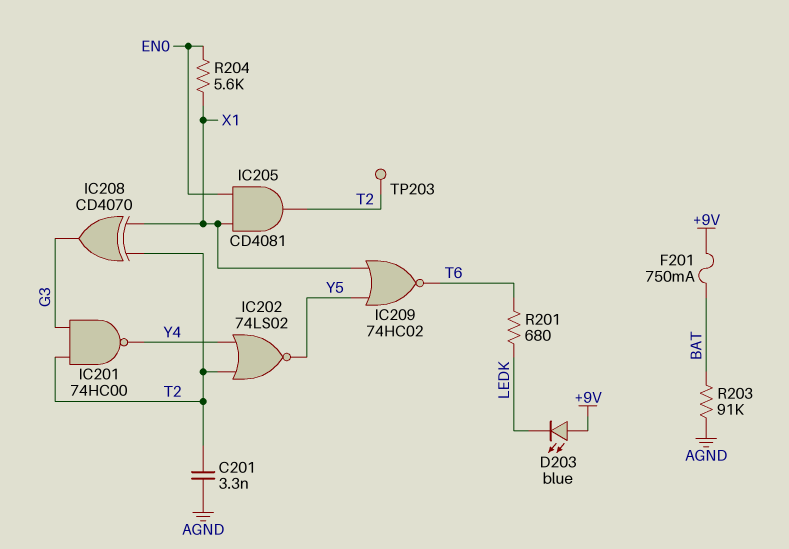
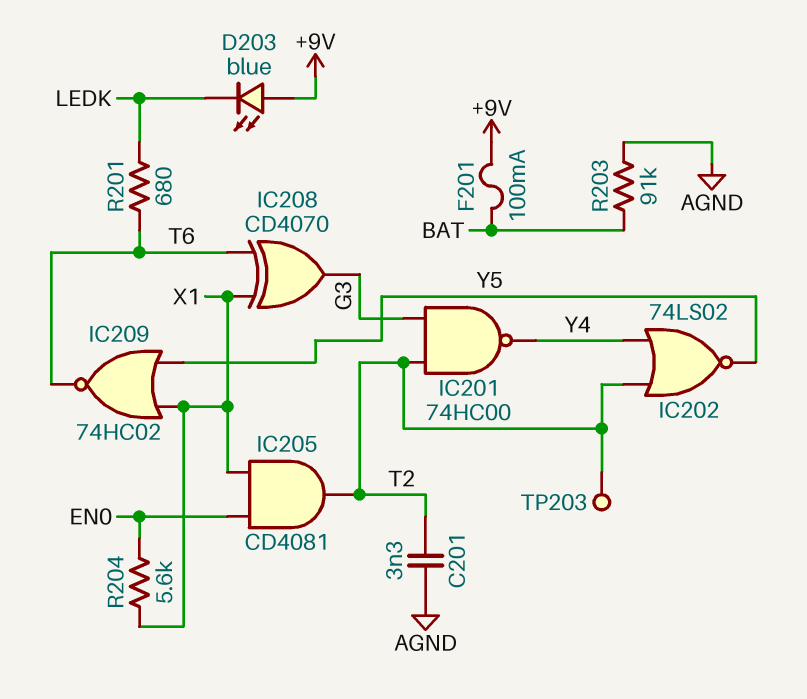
F201: 750mA (+9V, BAT) -> 100mA (+9V, BAT)
IC208: XOR CD4070 (in T2, in X1, out G3) -> XOR CD4070 (in T6, in X1, out G3)

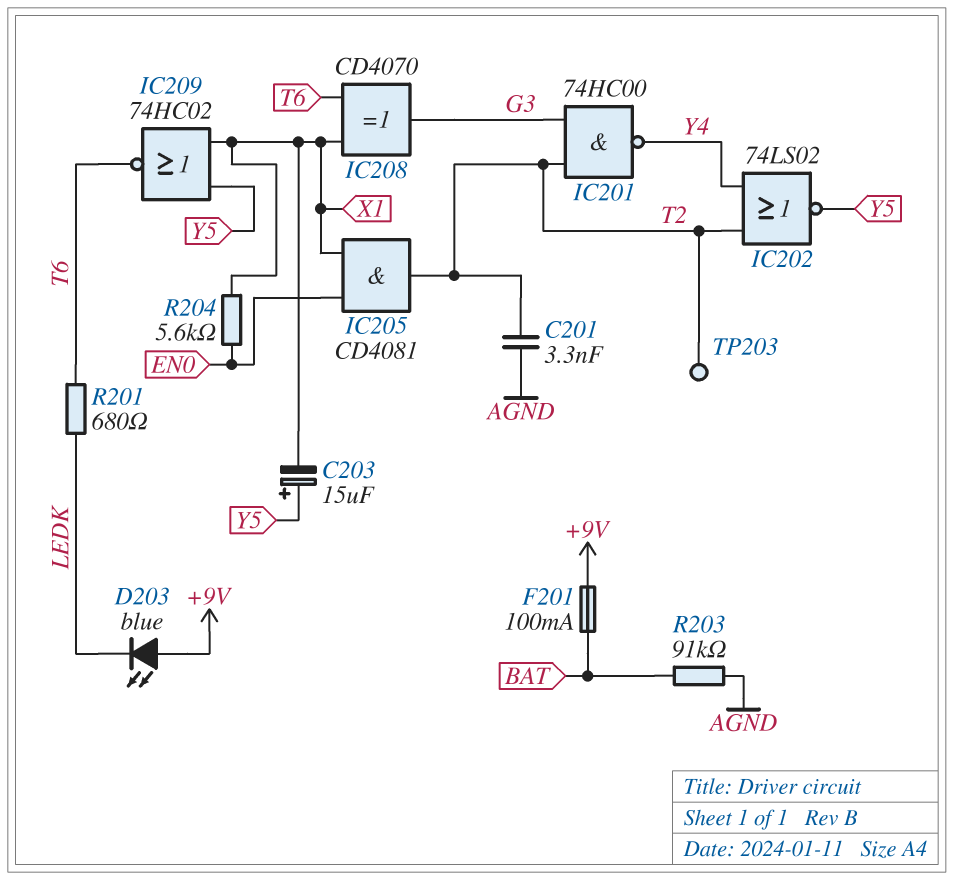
C203: none -> 15uF (plus Y5, minus X1)

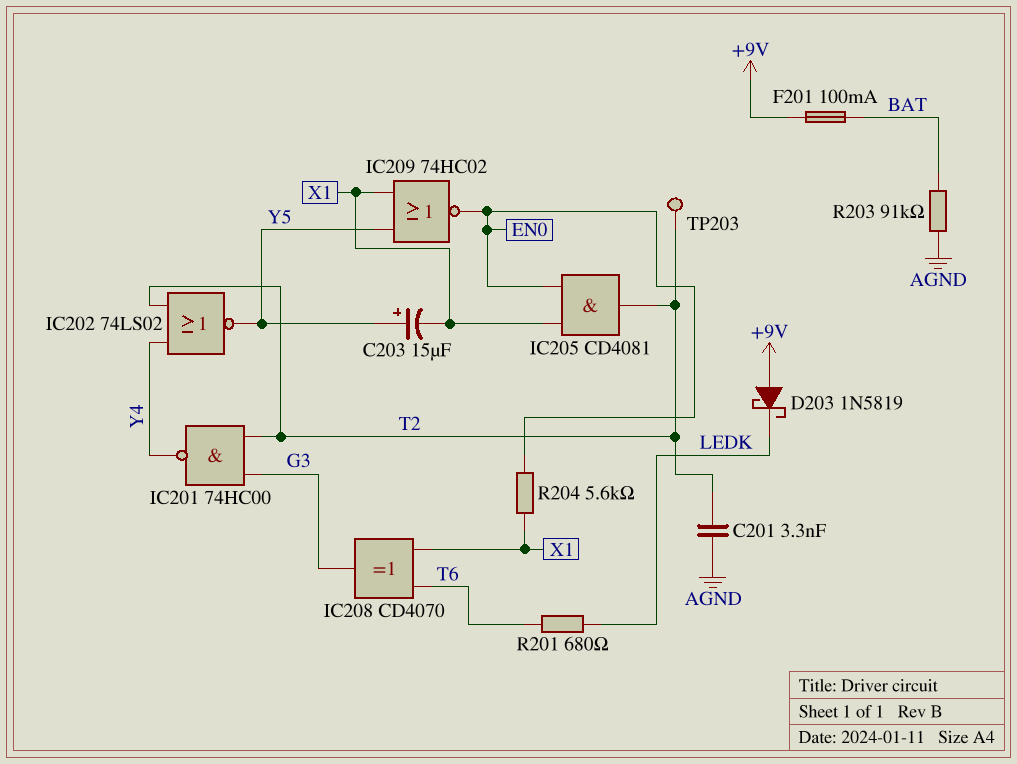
D203: LED blue (A +9V, K LEDK) -> schottky 1N5819 (A +9V, K LEDK)
IC209: NOR 74HC02 (in X1, in Y5, out T6) -> NOR 74HC02 (in X1, in Y5, out EN0)

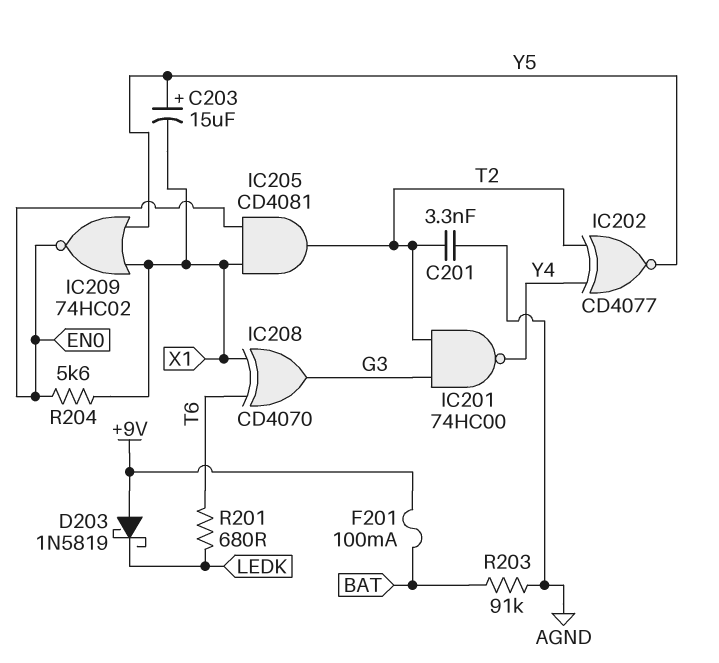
IC202: NOR 74LS02 (in T2, in Y4, out Y5) -> XNOR CD4077 (in T2, in Y4, out Y5)
TP203: test point (T2) -> none

